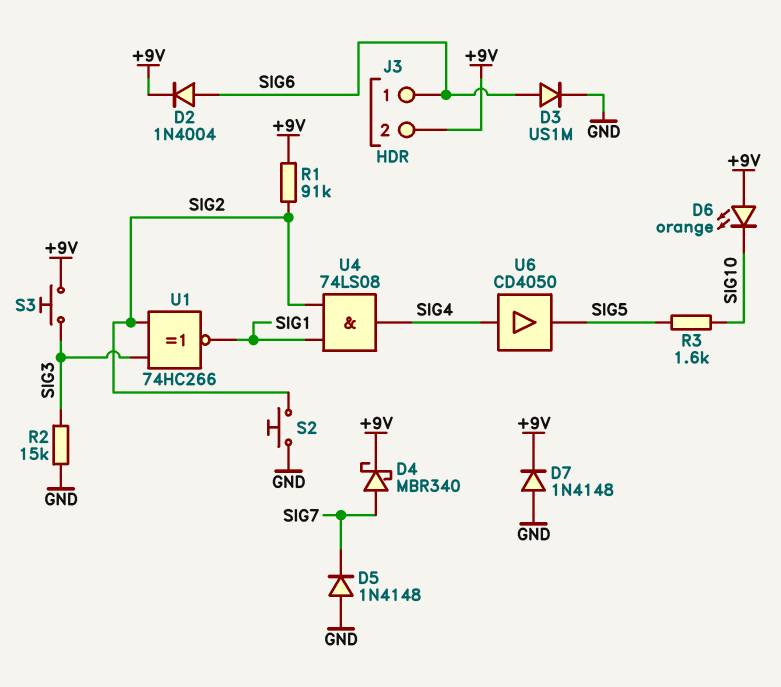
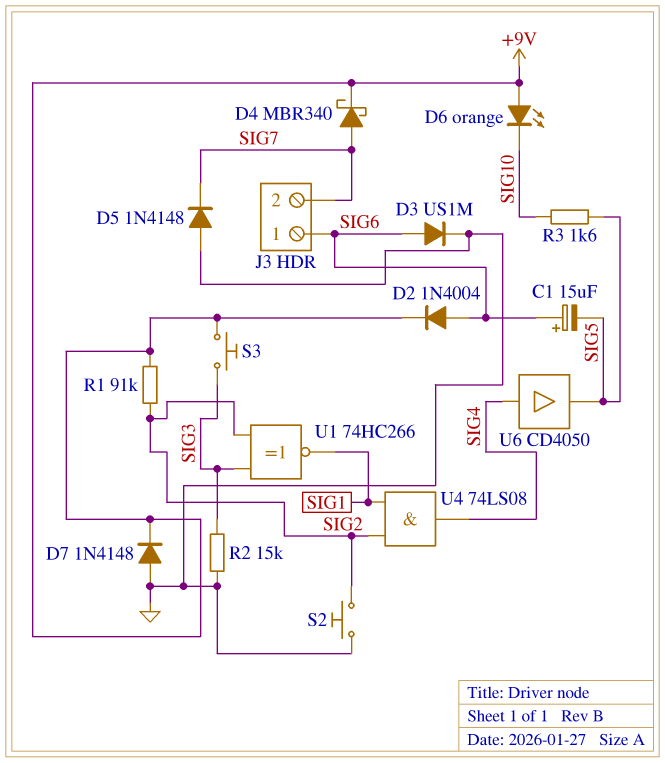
C1: none -> 15uF (plus SIG6, minus SIG5)
J3 pin 2: +9V -> SIG7

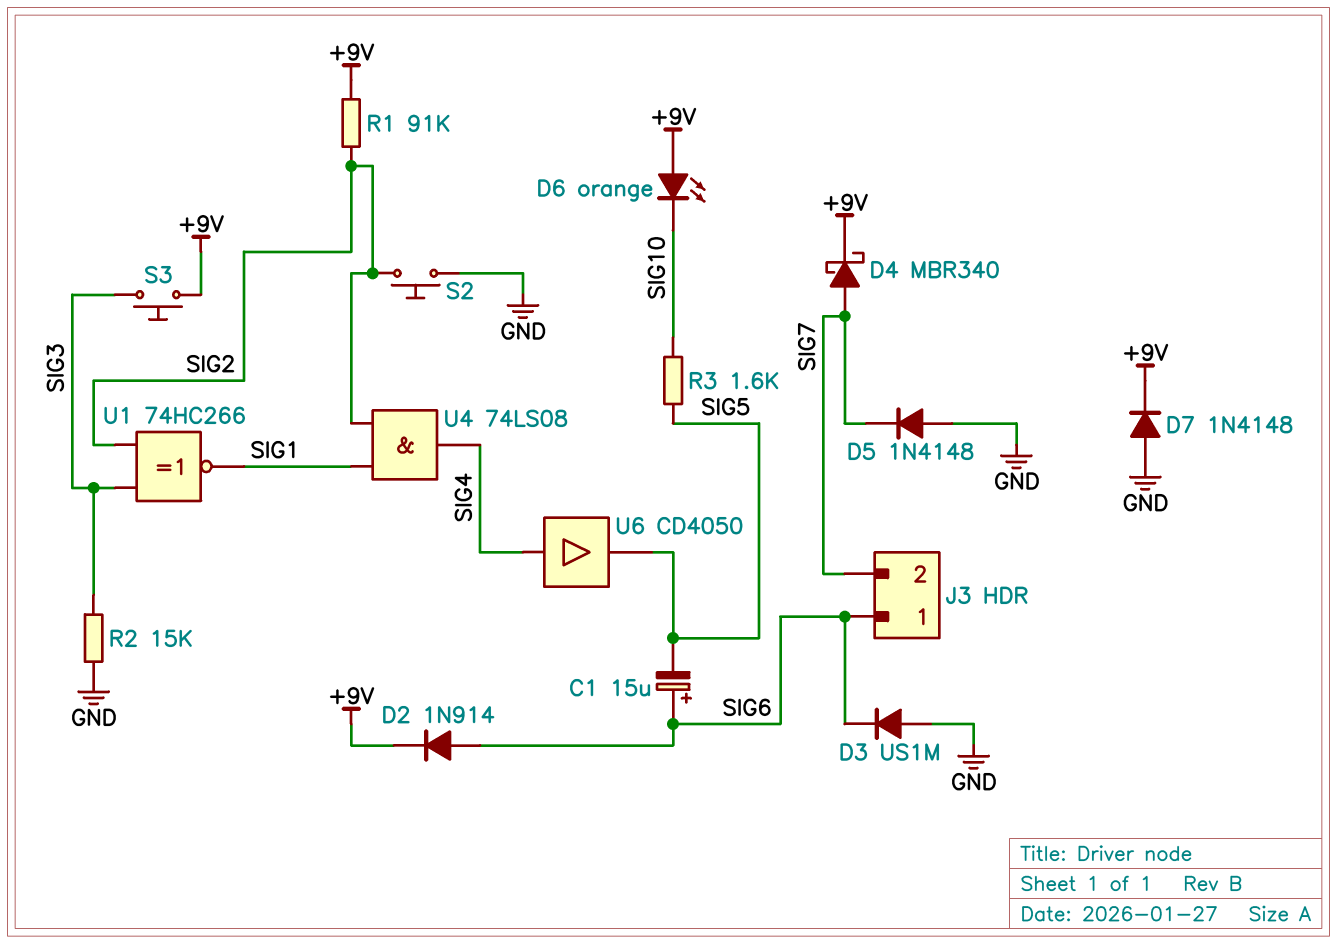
D2: diode 1N4004 (A SIG6, K +9V) -> diode 1N914 (A SIG6, K +9V)
D3: diode US1M (A SIG6, K GND) -> diode US1M (A GND, K SIG6)

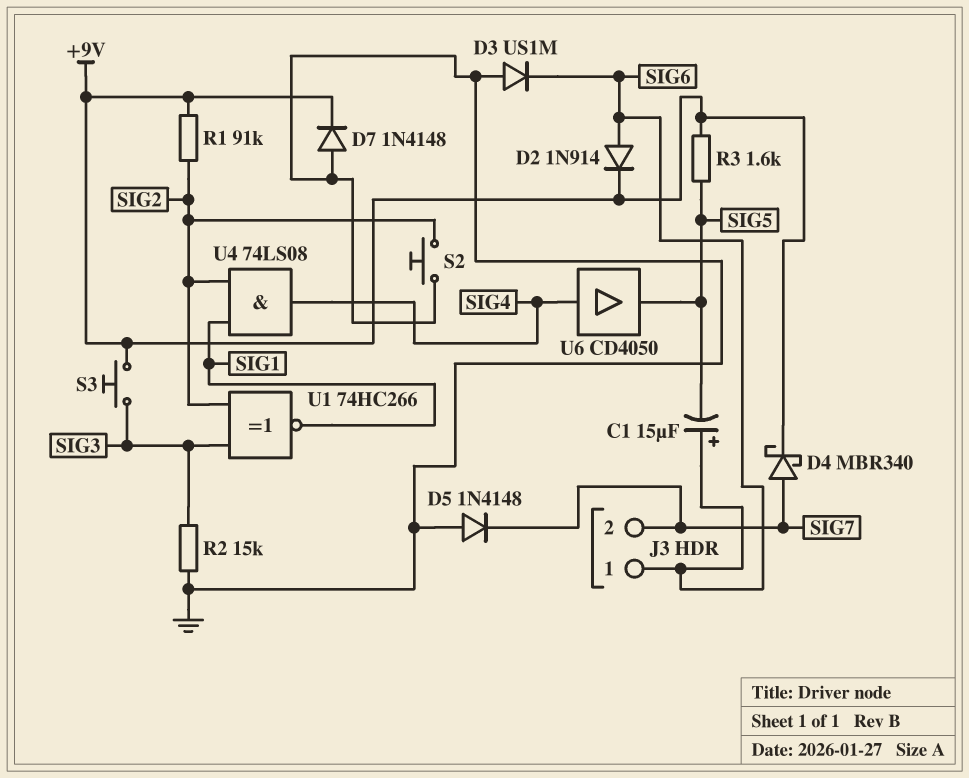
D6: LED orange (A +9V, K SIG10) -> none
R3: 1.6k (SIG5, SIG10) -> 1.6k (+9V, SIG5)

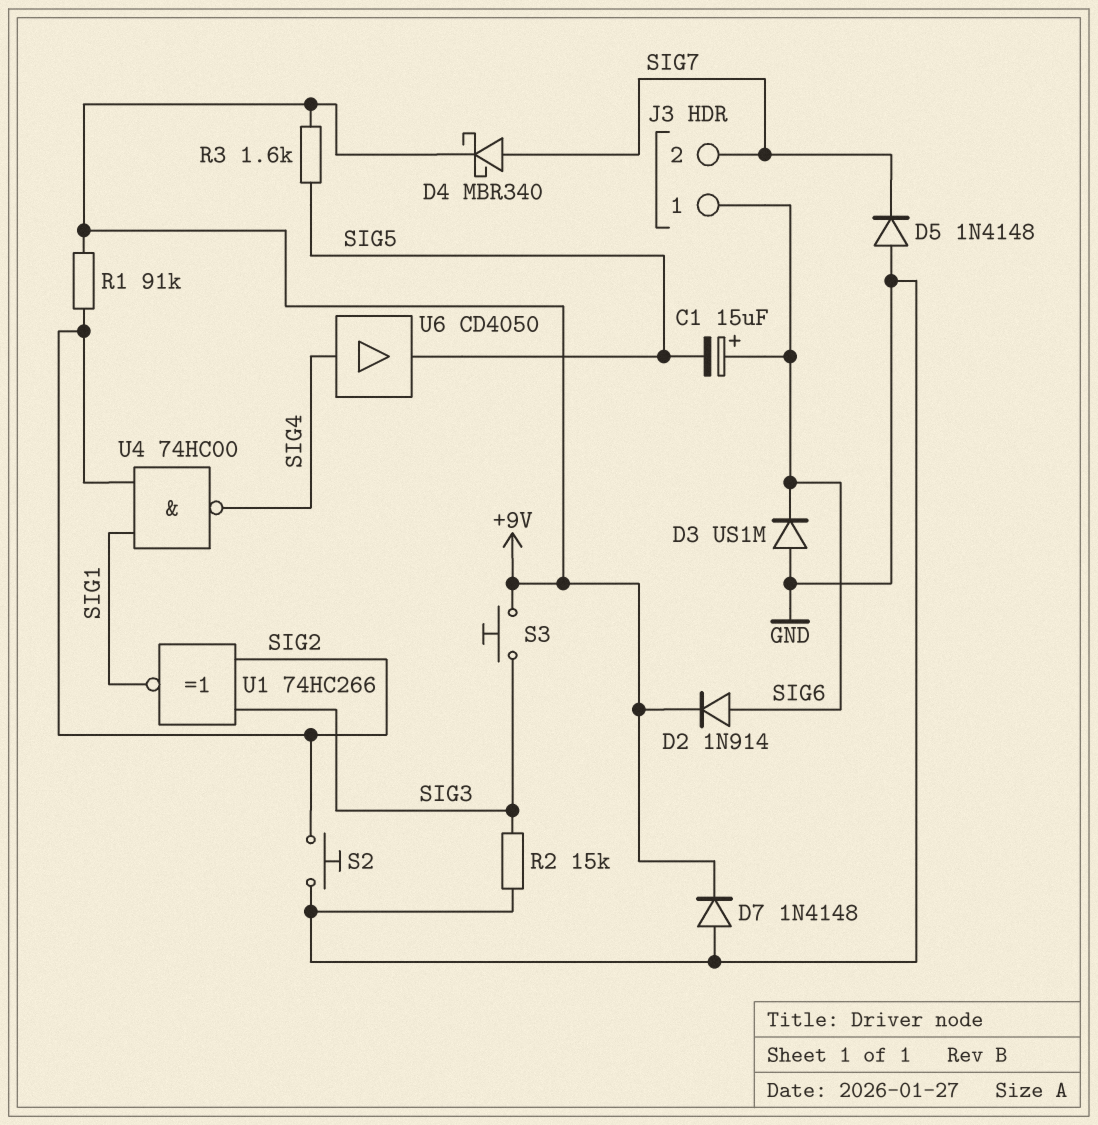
U4: AND 74LS08 (in SIG1, in SIG2, out SIG4) -> NAND 74HC00 (in SIG1, in SIG2, out SIG4)

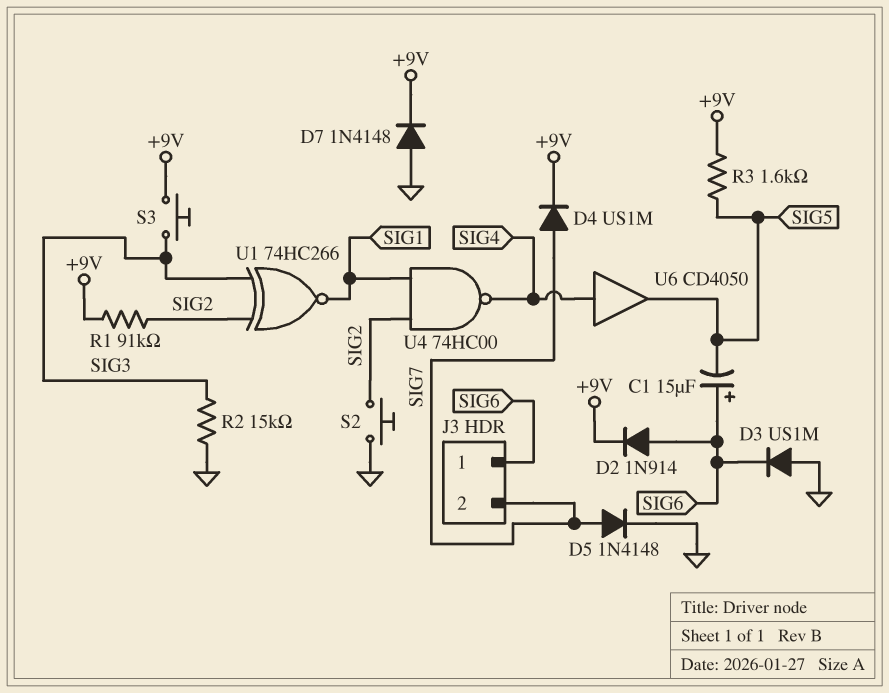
D4: schottky MBR340 (A SIG7, K +9V) -> diode US1M (A SIG7, K +9V)
D5: diode 1N4148 (A GND, K SIG7) -> diode 1N4148 (A SIG7, K GND)

